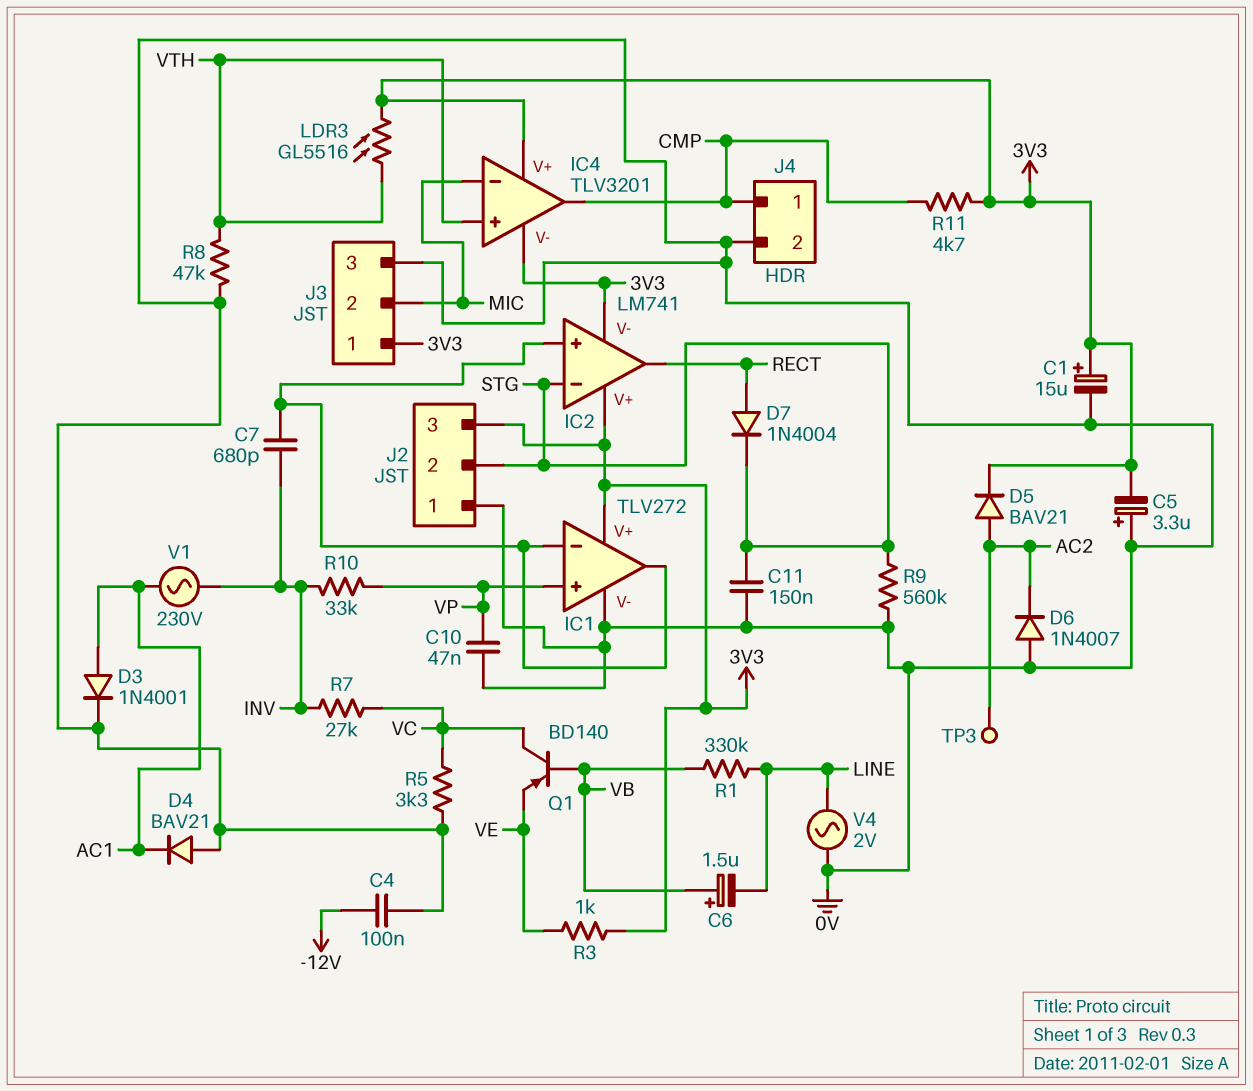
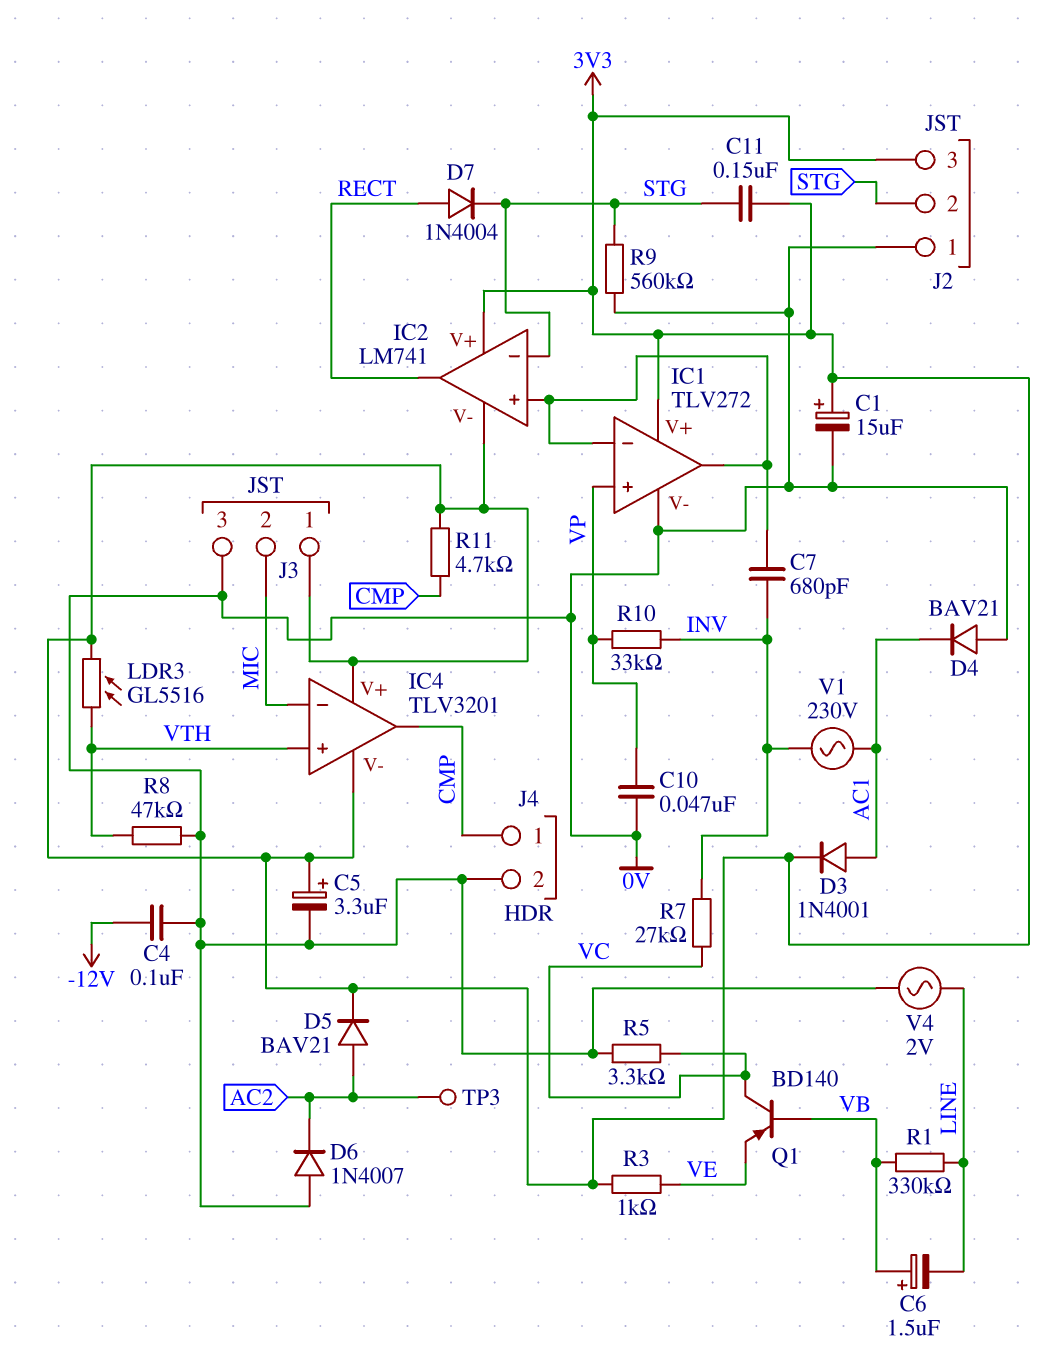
C5: 3.3uF (plus 0V, minus 3V3) -> 3.3uF (plus 3V3, minus 0V)
C11: 150nF (0V, STG) -> 150nF (3V3, STG)
D3: diode 1N4001 (A AC1, K 0V) -> diode 1N4001 (A AC1, K 3V3)

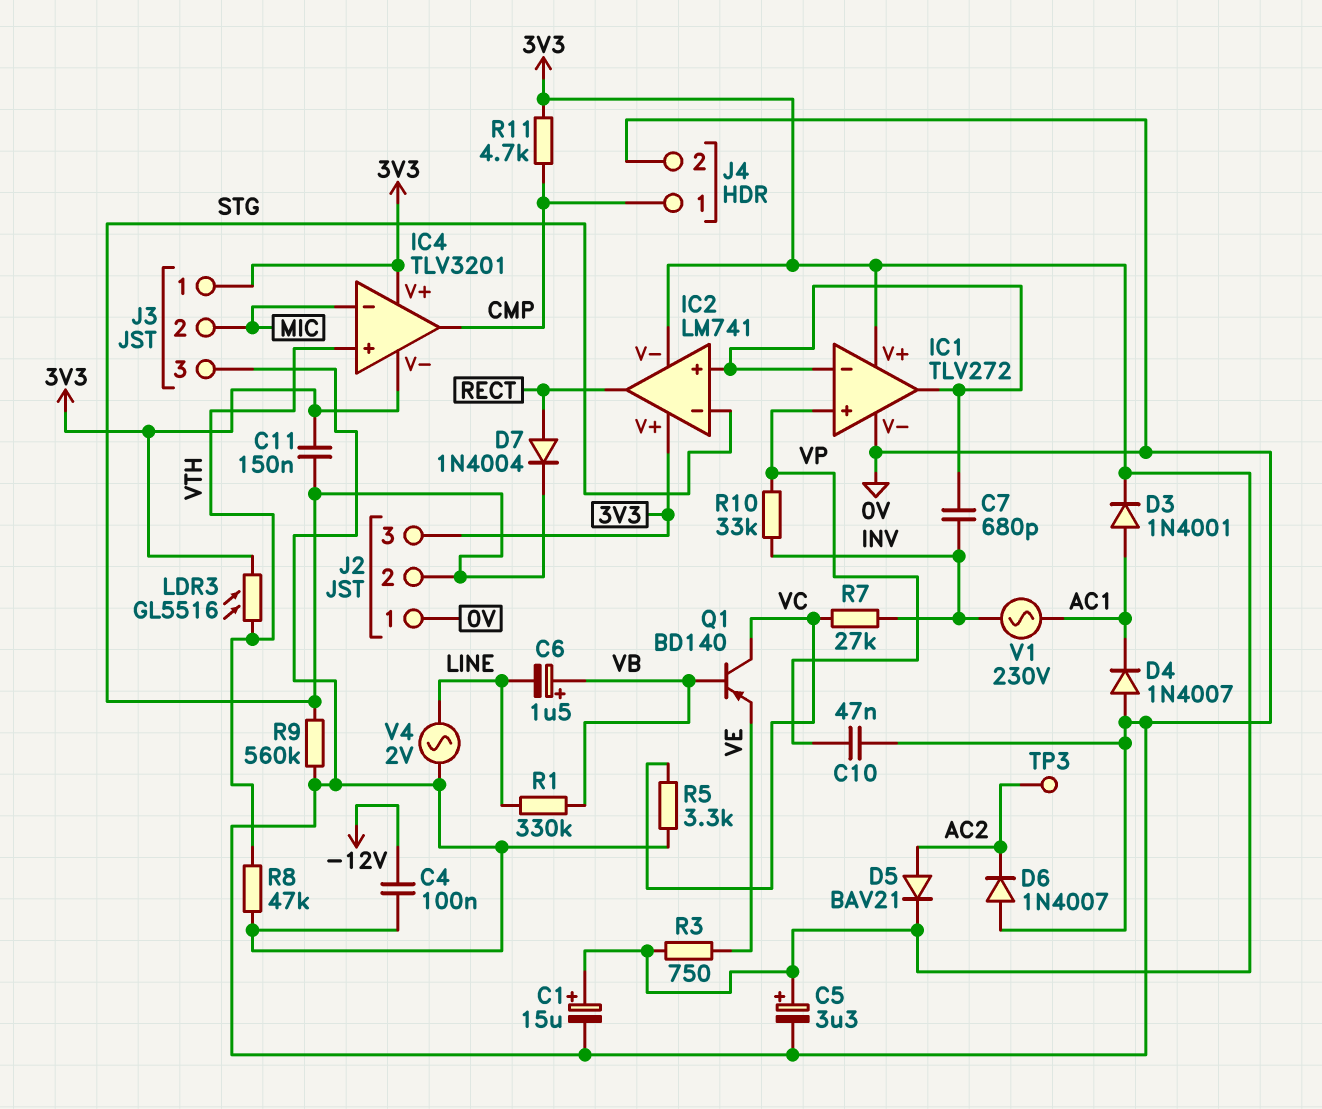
D4: diode BAV21 (A 0V, K AC1) -> diode 1N4007 (A 0V, K AC1)
R3: 1k (3V3, VE) -> 750 (3V3, VE)

